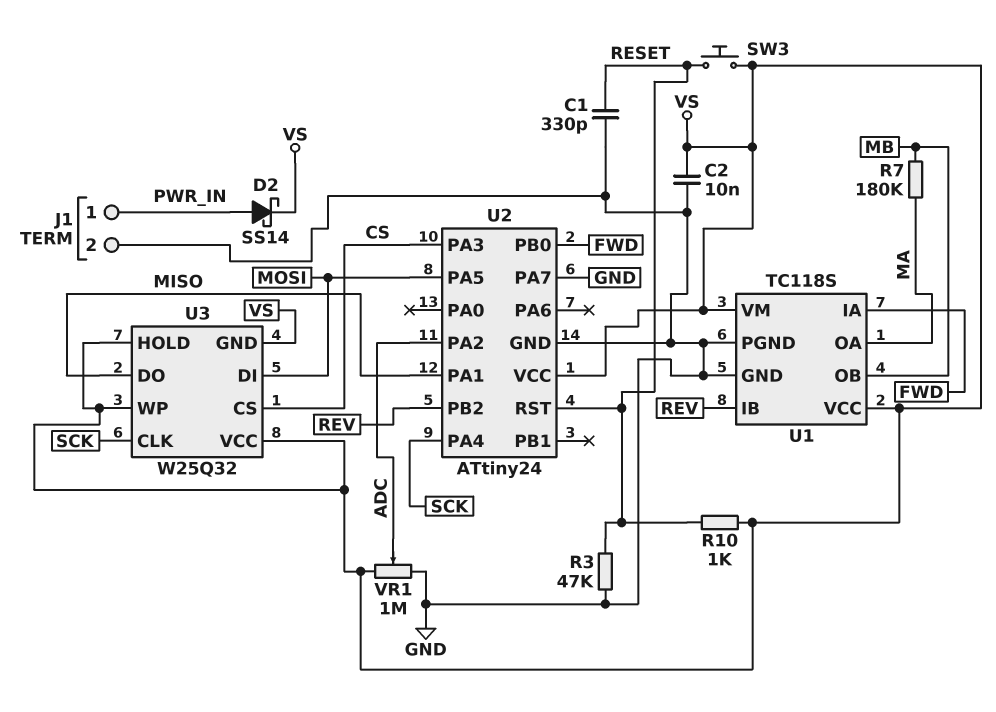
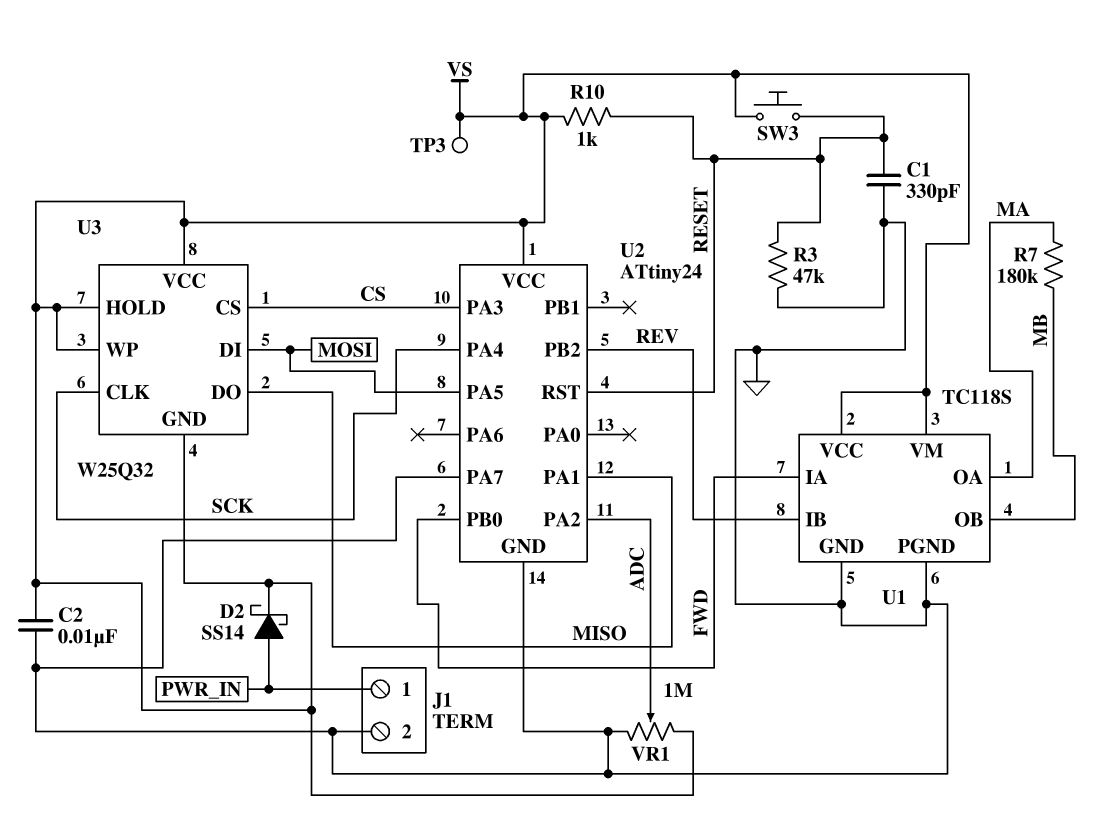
TP3: none -> test point (VS)

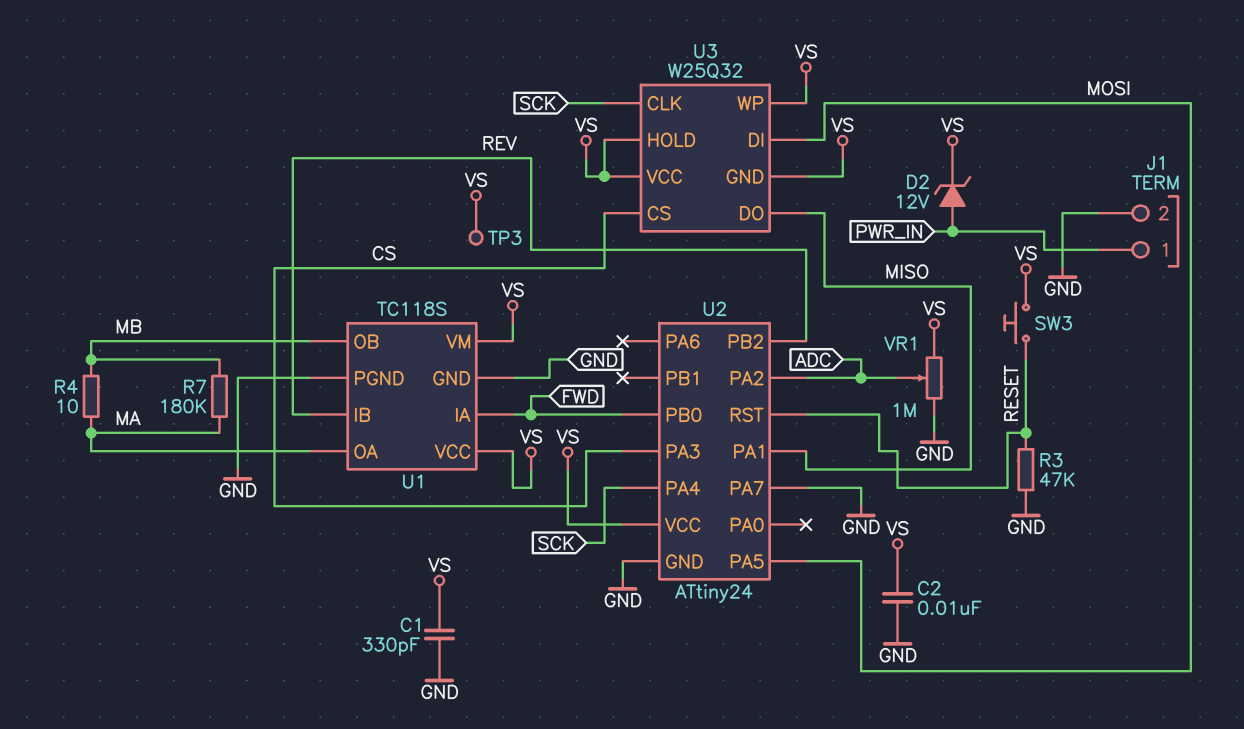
C1: 330pF (GND, RESET) -> 330pF (GND, VS)
D2: schottky SS14 (A PWR_IN, K VS) -> zener 12V (A PWR_IN, K VS)
R4: none -> 10 (MA, MB)
R10: 1k (RESET, VS) -> none

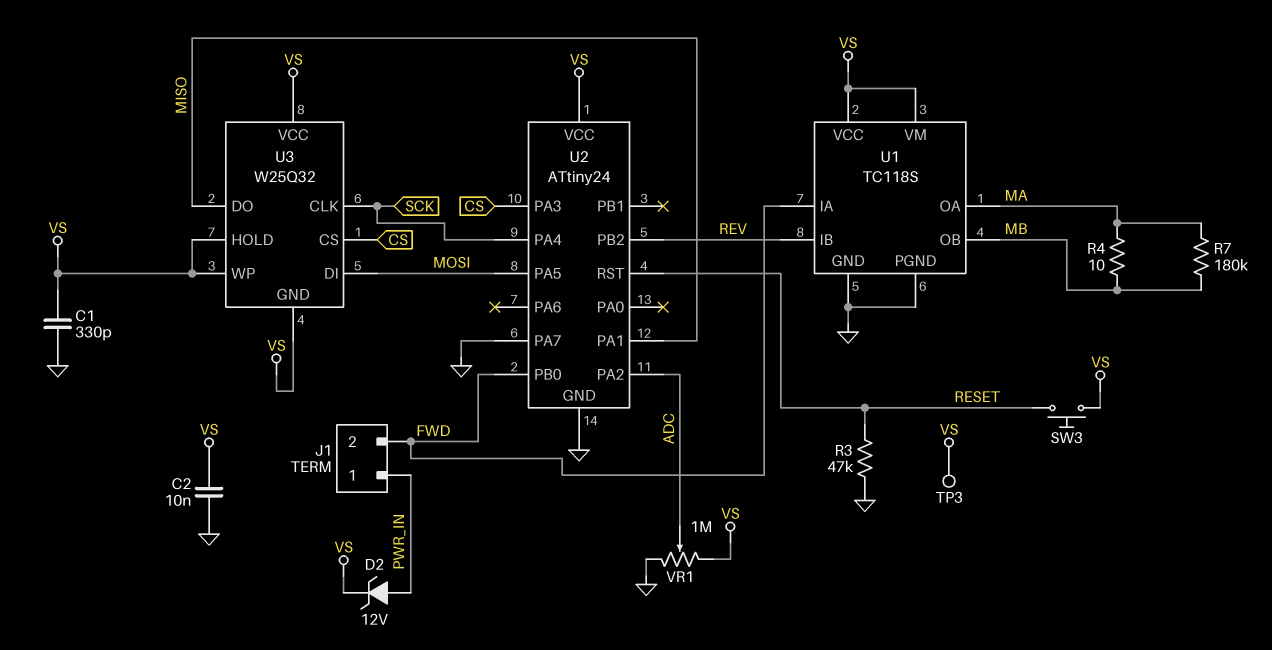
J1 pin 2: GND -> FWD

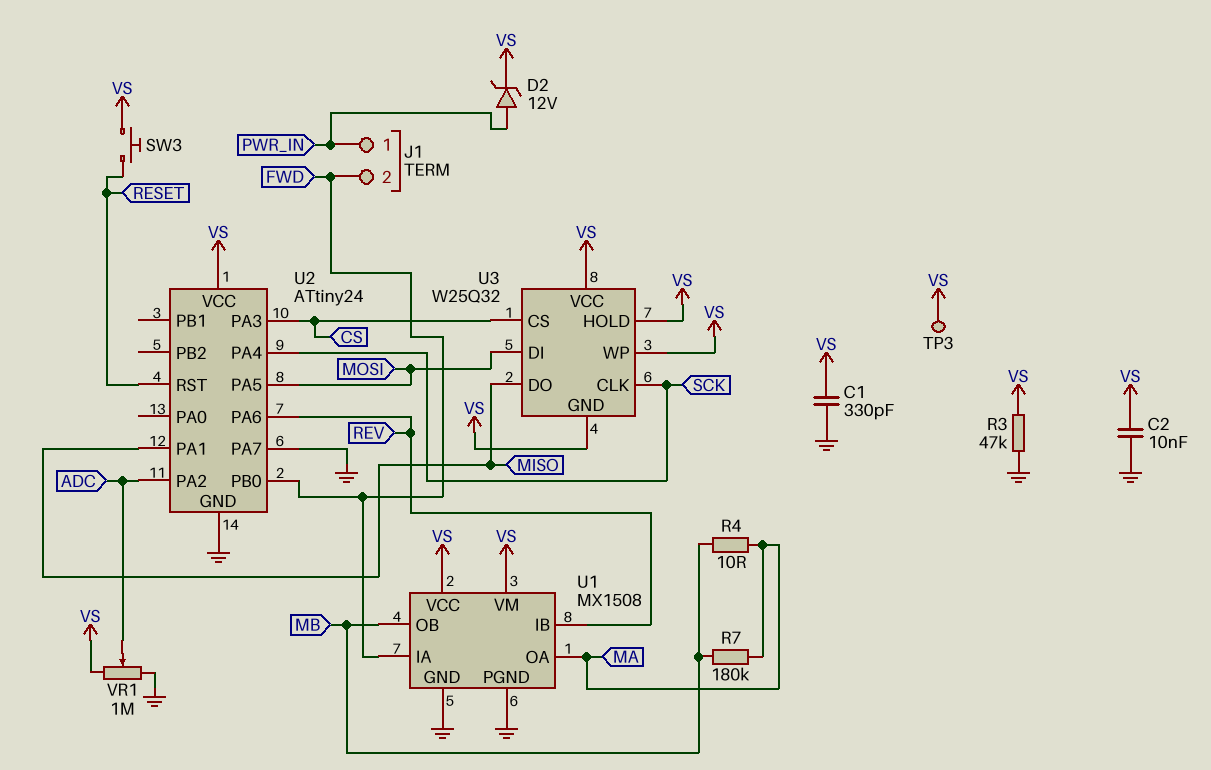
R3: 47k (GND, RESET) -> 47k (GND, VS)
U1: TC118S -> MX1508
U2 pin PA6: none -> REV
U2 pin PB2: REV -> none

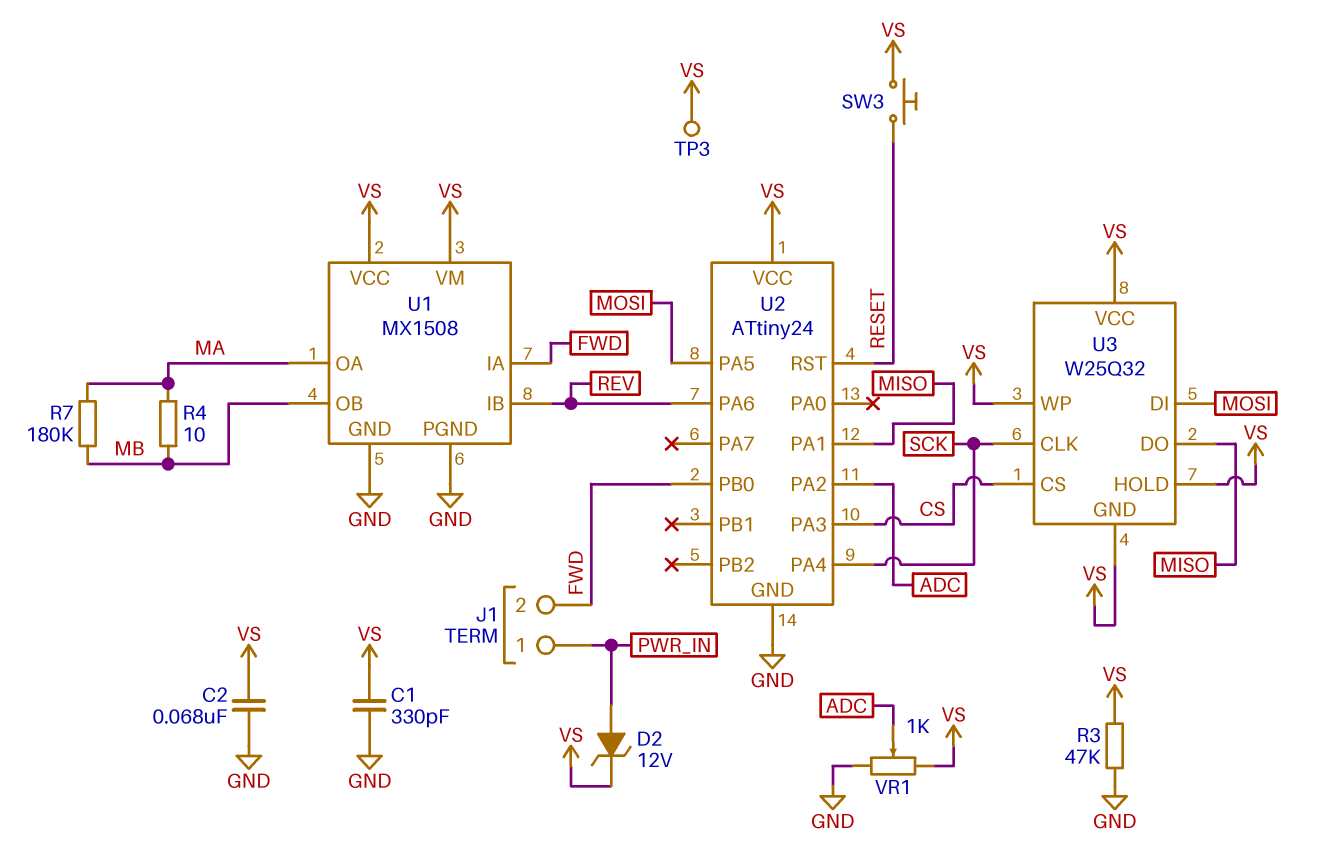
C2: 10nF (GND, VS) -> 68nF (GND, VS)
U2 pin PA7: GND -> none
VR1: 1M (GND, VS, wiper ADC) -> 1k (GND, VS, wiper ADC)

